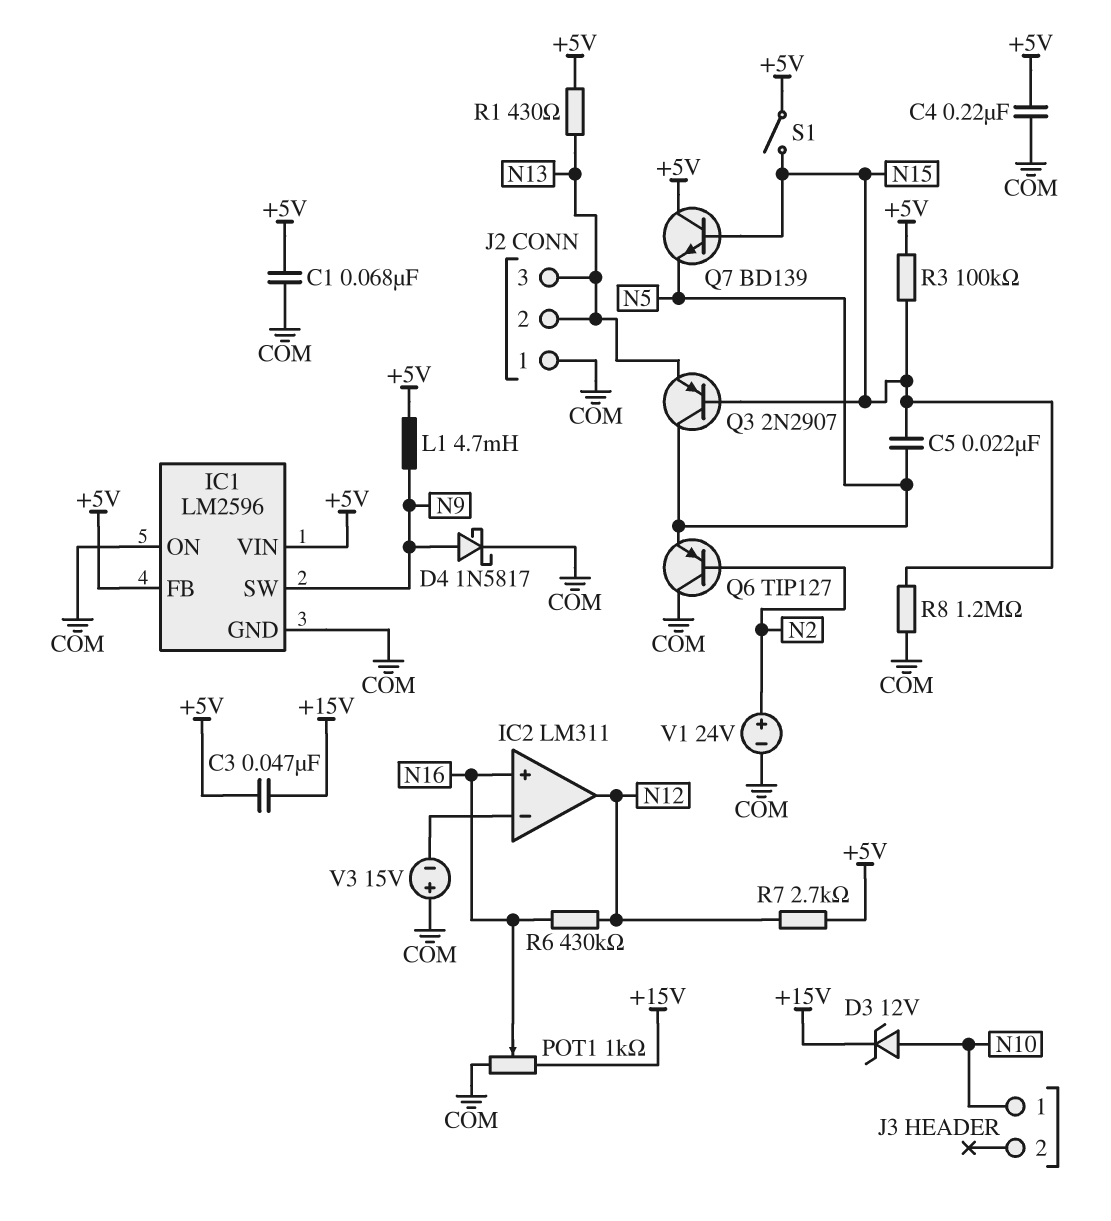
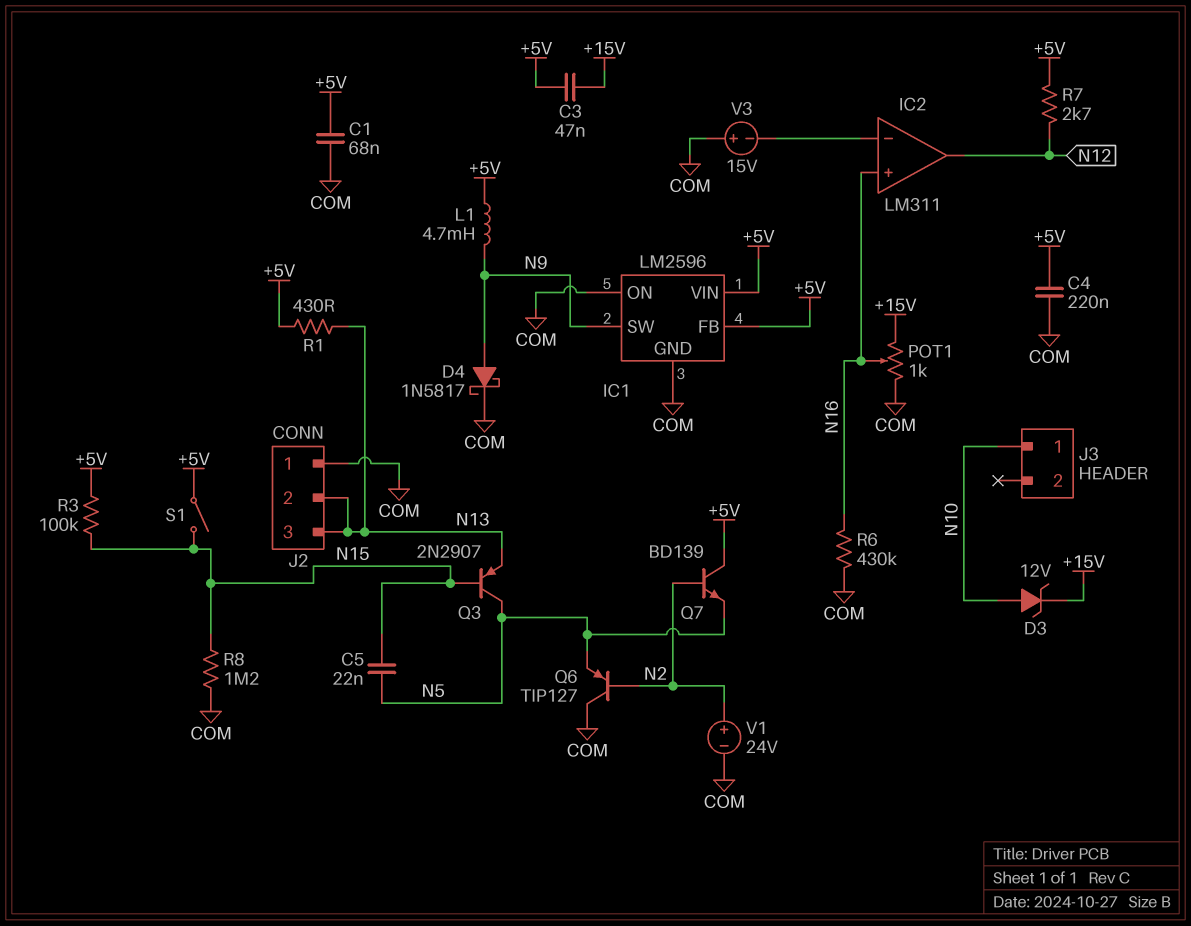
Q7: NPN BD139 (B N15, C +5V, E N5) -> NPN BD139 (B N2, C +5V, E N5)
R6: 430k (N12, N16) -> 430k (COM, N16)

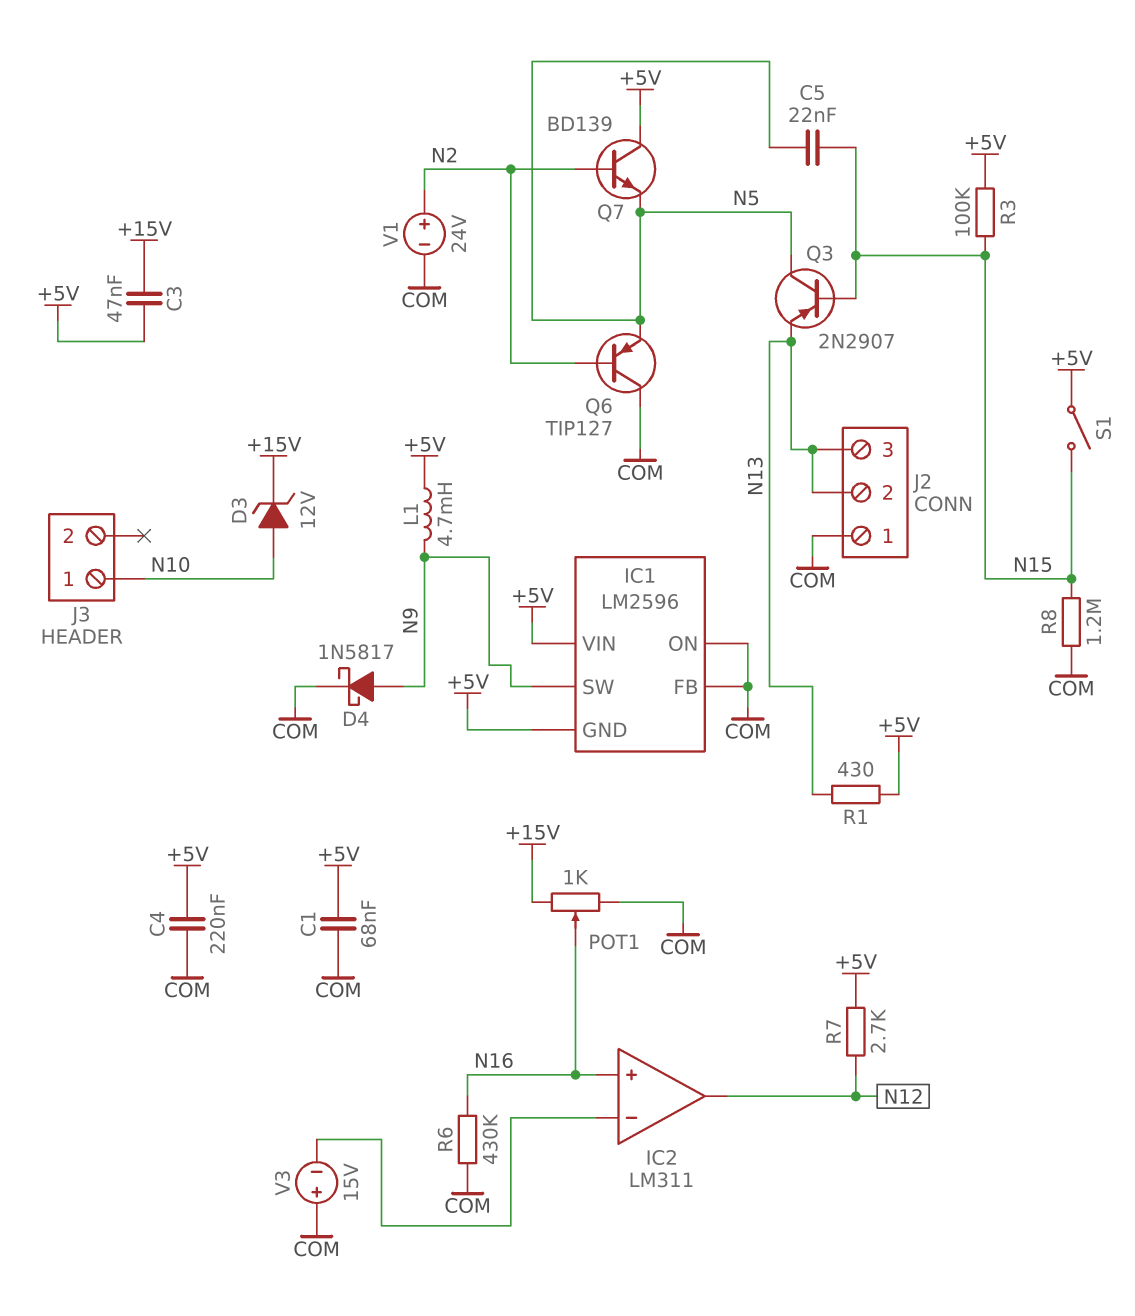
IC1 pin FB: +5V -> COM
IC1 pin GND: COM -> +5V

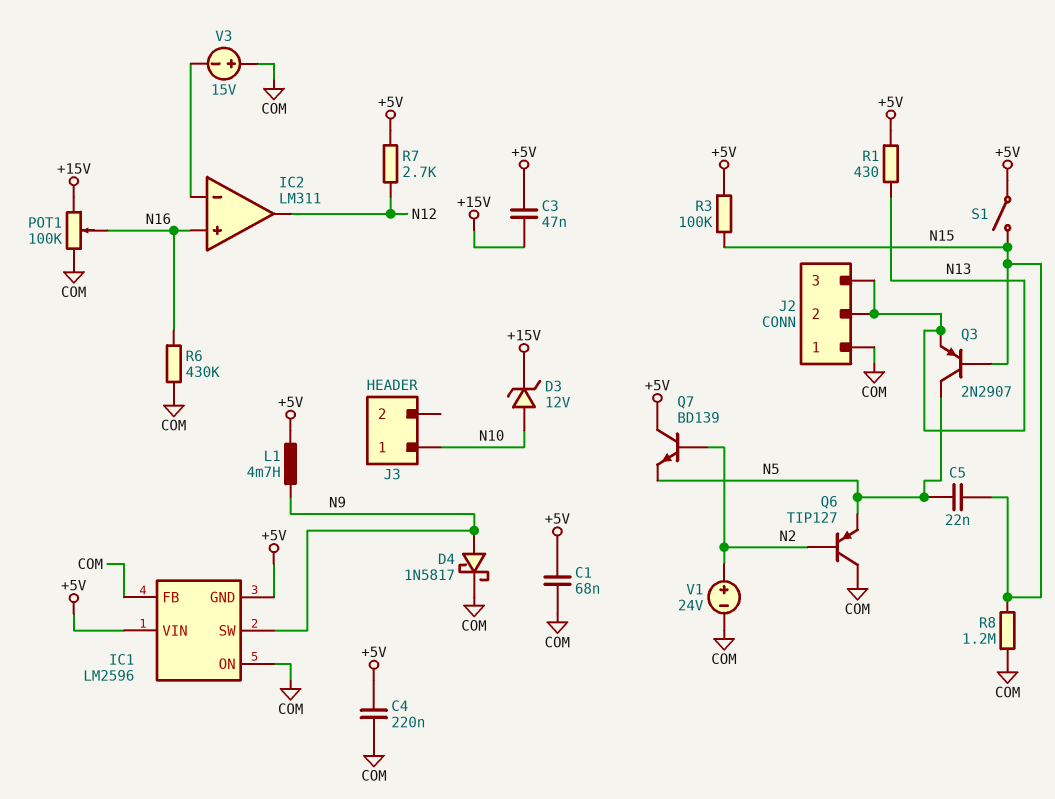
POT1: 1k (+15V, COM, wiper N16) -> 100k (+15V, COM, wiper N16)

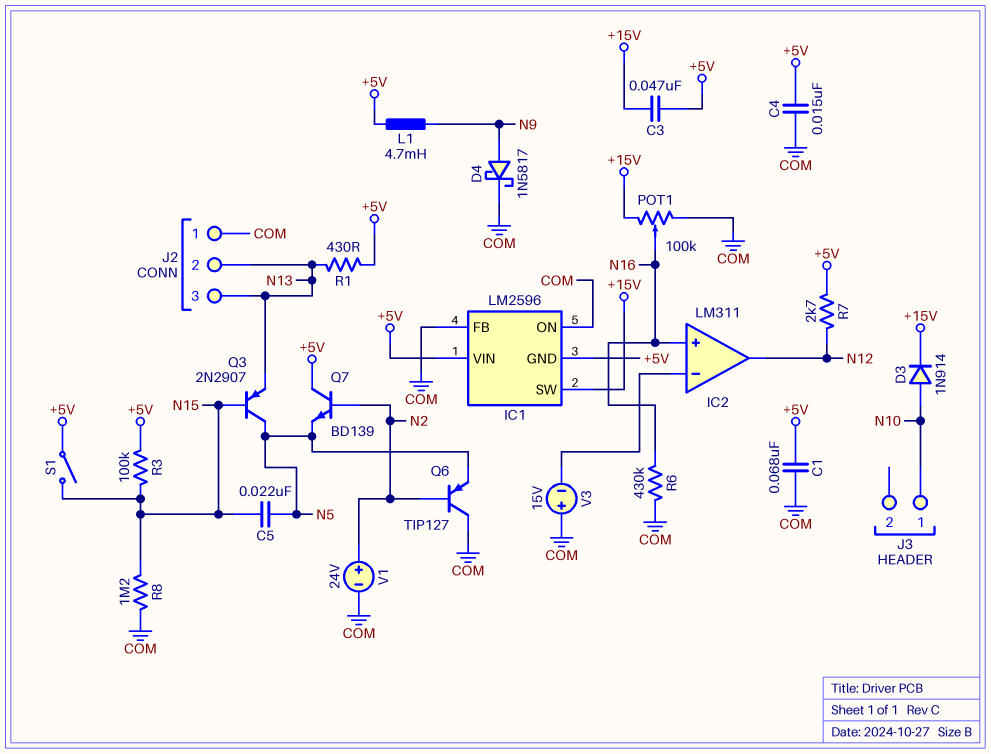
C4: 220nF (+5V, COM) -> 15nF (+5V, COM)
D3: zener 12V (A N10, K +15V) -> diode 1N914 (A N10, K +15V)
IC1 pin SW: N9 -> +15V

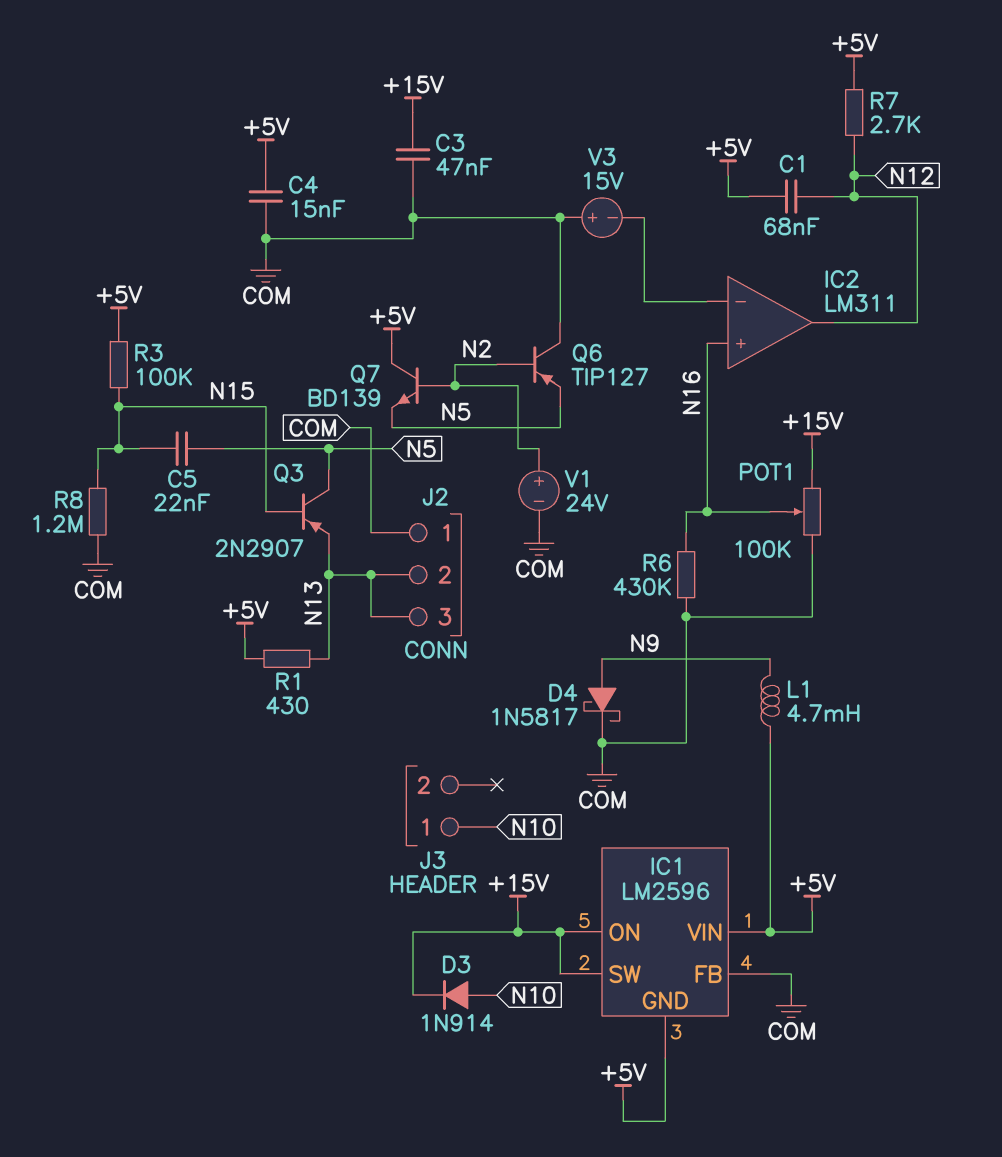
C1: 68nF (+5V, COM) -> 68nF (+5V, N12)
C3: 47nF (+5V, +15V) -> 47nF (+15V, COM)
IC1 pin ON: COM -> +15V
S1: switch (+5V, N15) -> none

